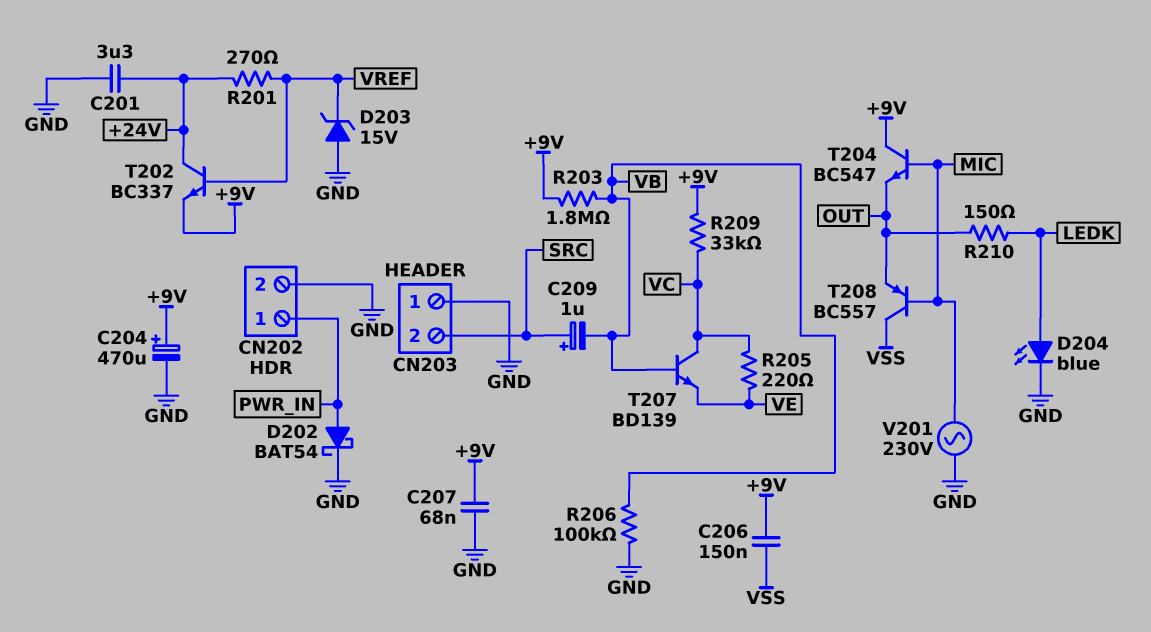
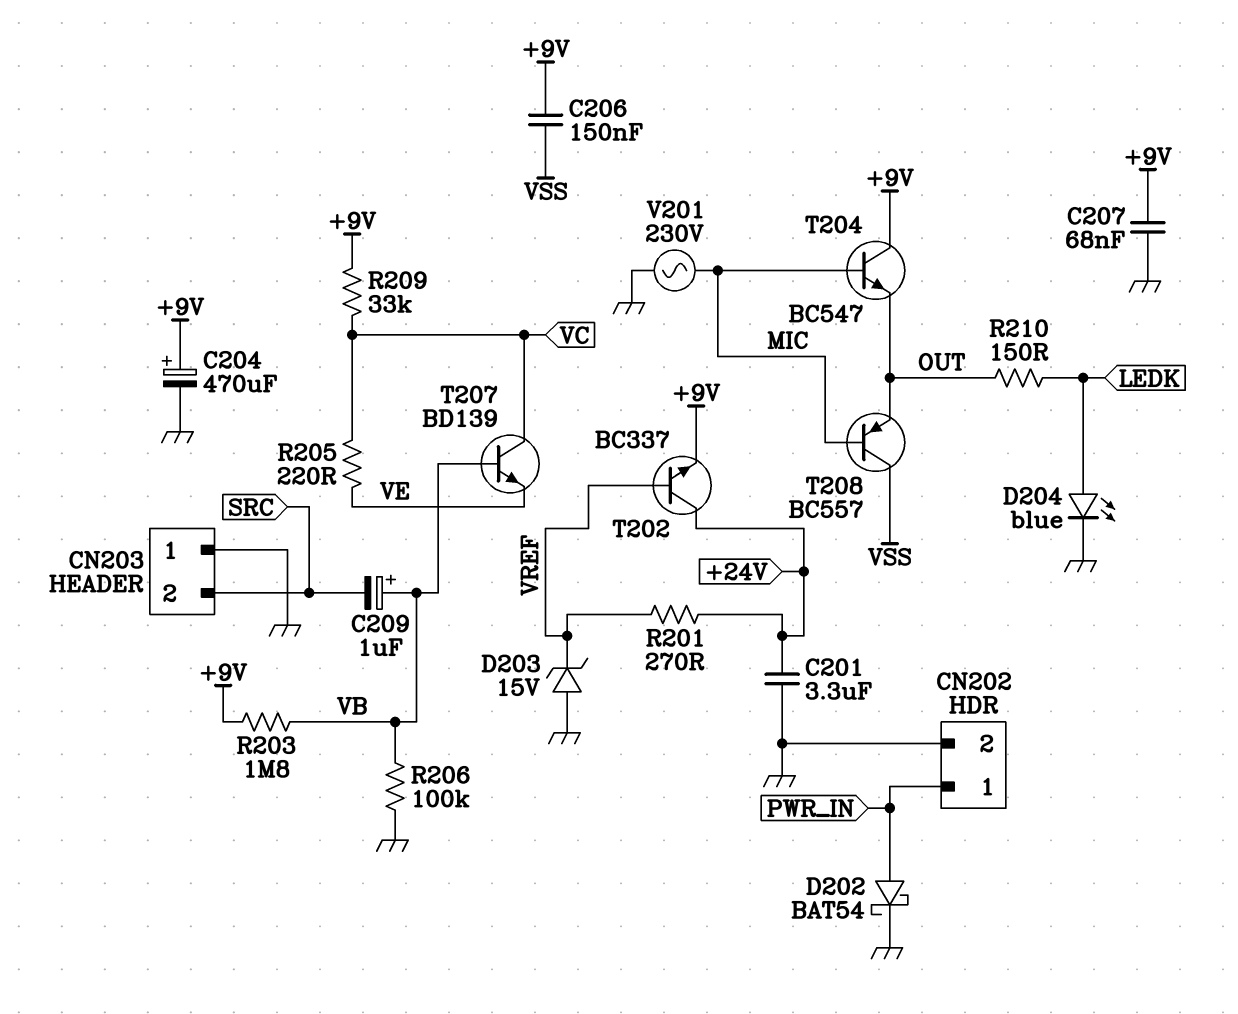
C209: 1uF (plus SRC, minus VB) -> 1uF (plus VB, minus SRC)

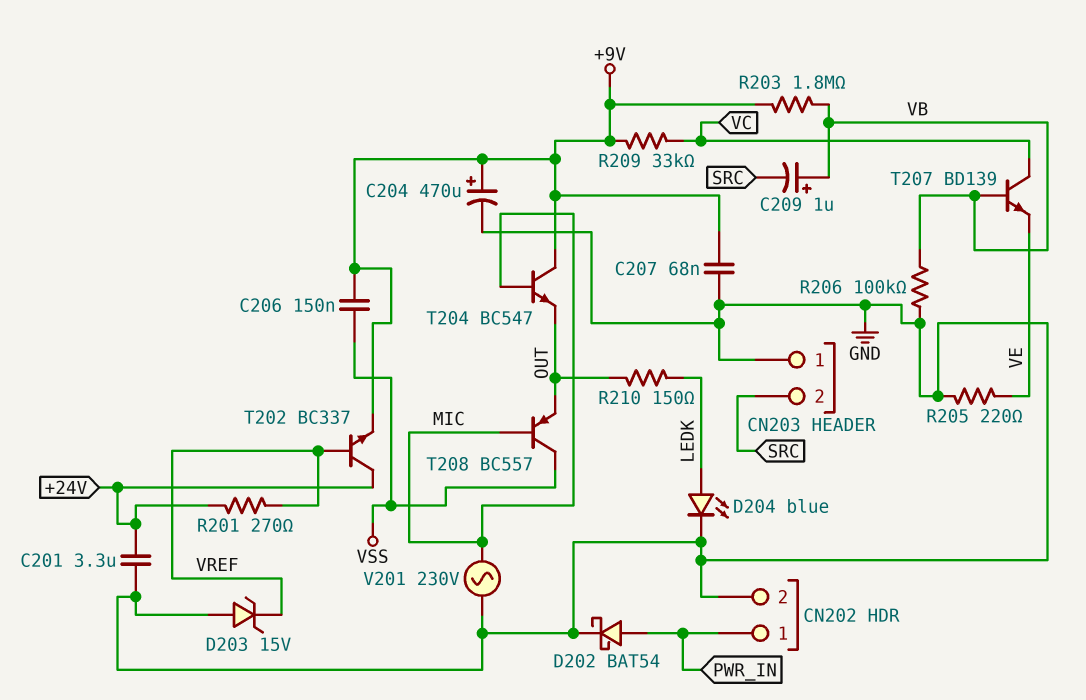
R205: 220 (VC, VE) -> 220 (GND, VE)

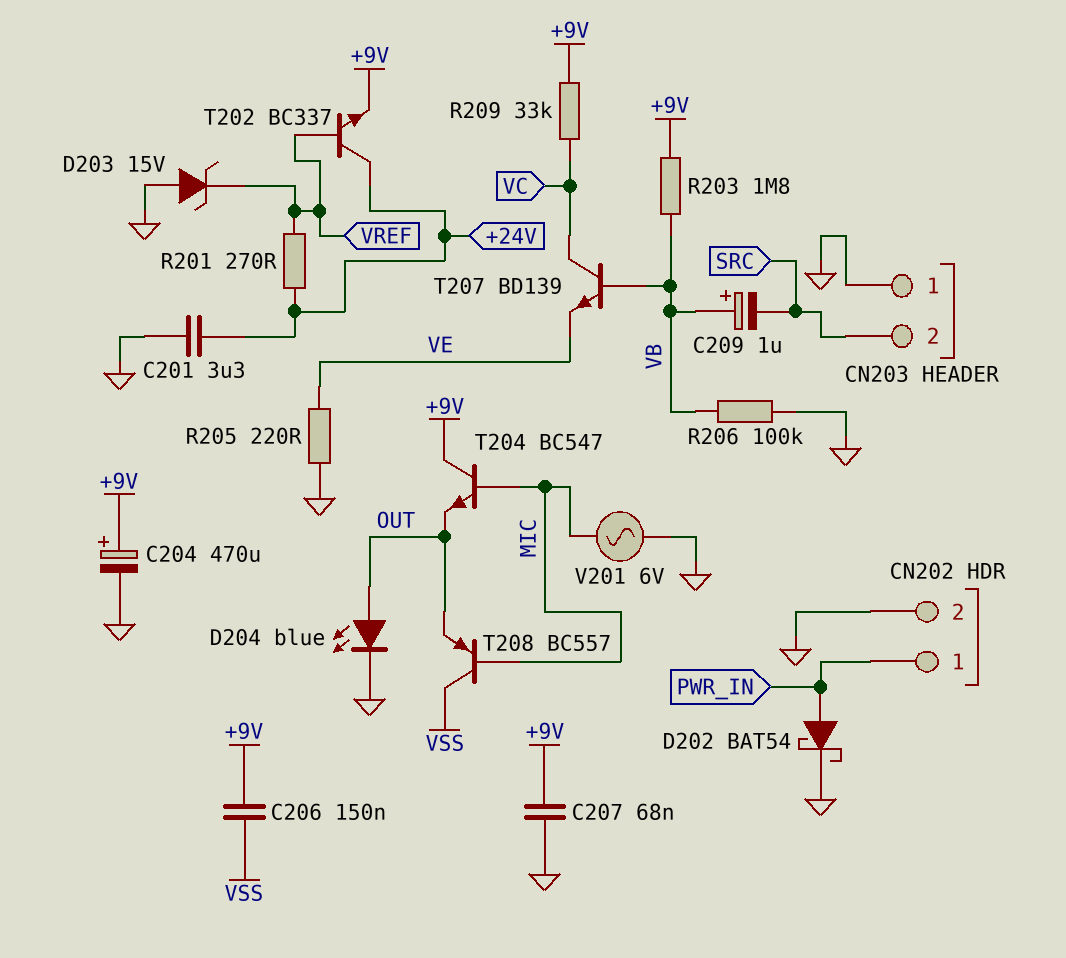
D204: LED blue (A LEDK, K GND) -> LED blue (A OUT, K GND)
R210: 150 (LEDK, OUT) -> none
V201: AC 230V (GND, MIC) -> AC 6V (GND, MIC)

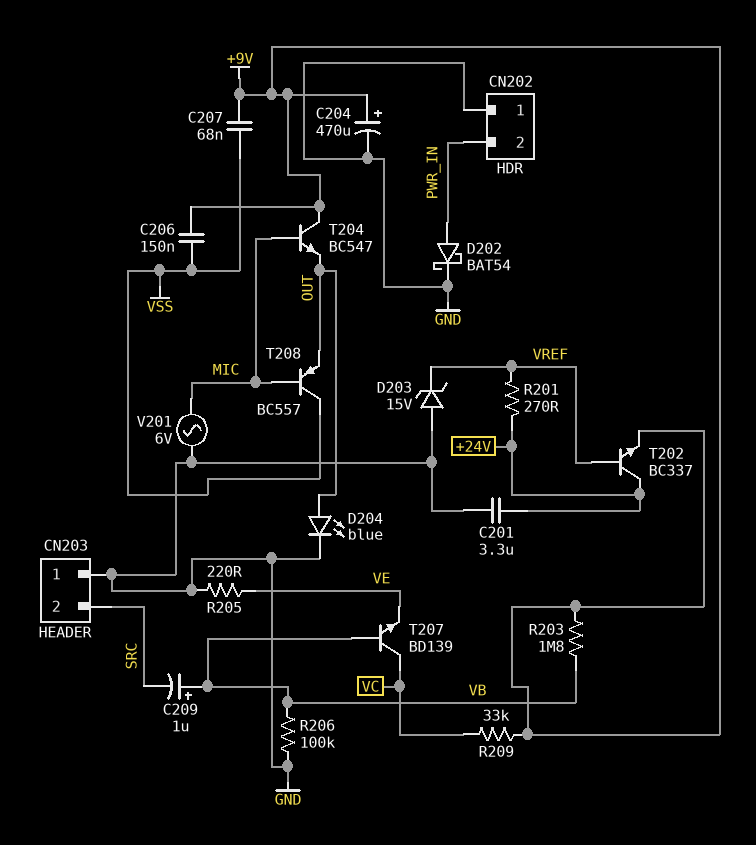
C207: 68nF (+9V, GND) -> 68nF (+9V, VSS)
CN202 pin 1: PWR_IN -> GND
CN202 pin 2: GND -> PWR_IN

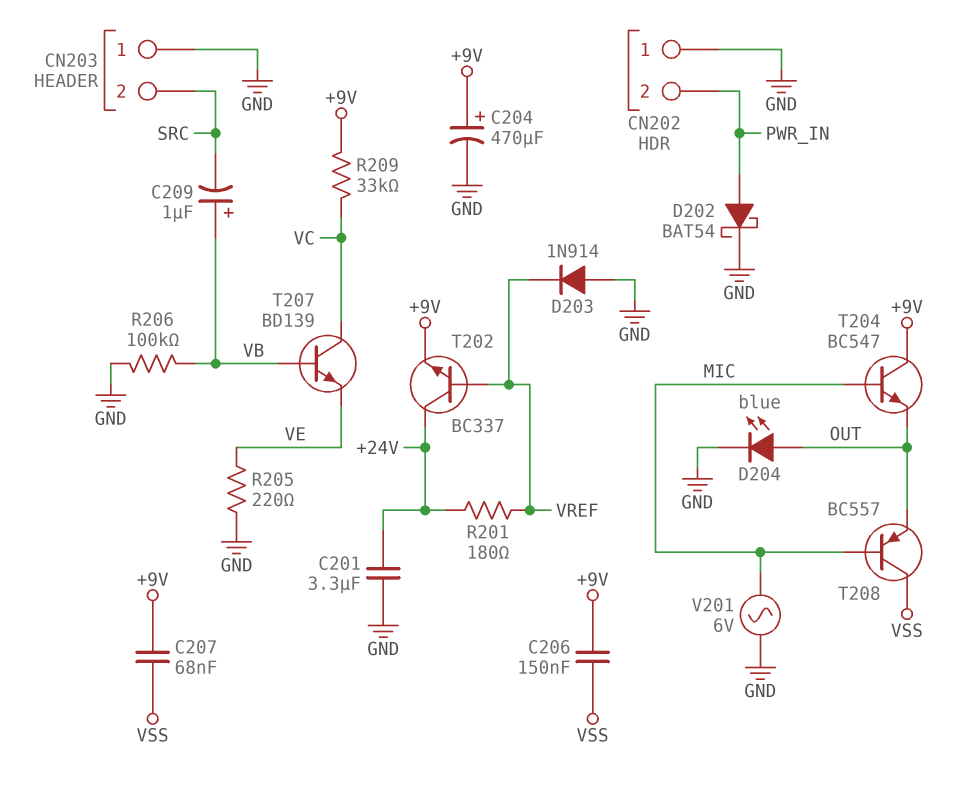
D203: zener 15V (A GND, K VREF) -> diode 1N914 (A GND, K VREF)
R201: 270 (+24V, VREF) -> 180 (+24V, VREF)
R203: 1.8M (+9V, VB) -> none

